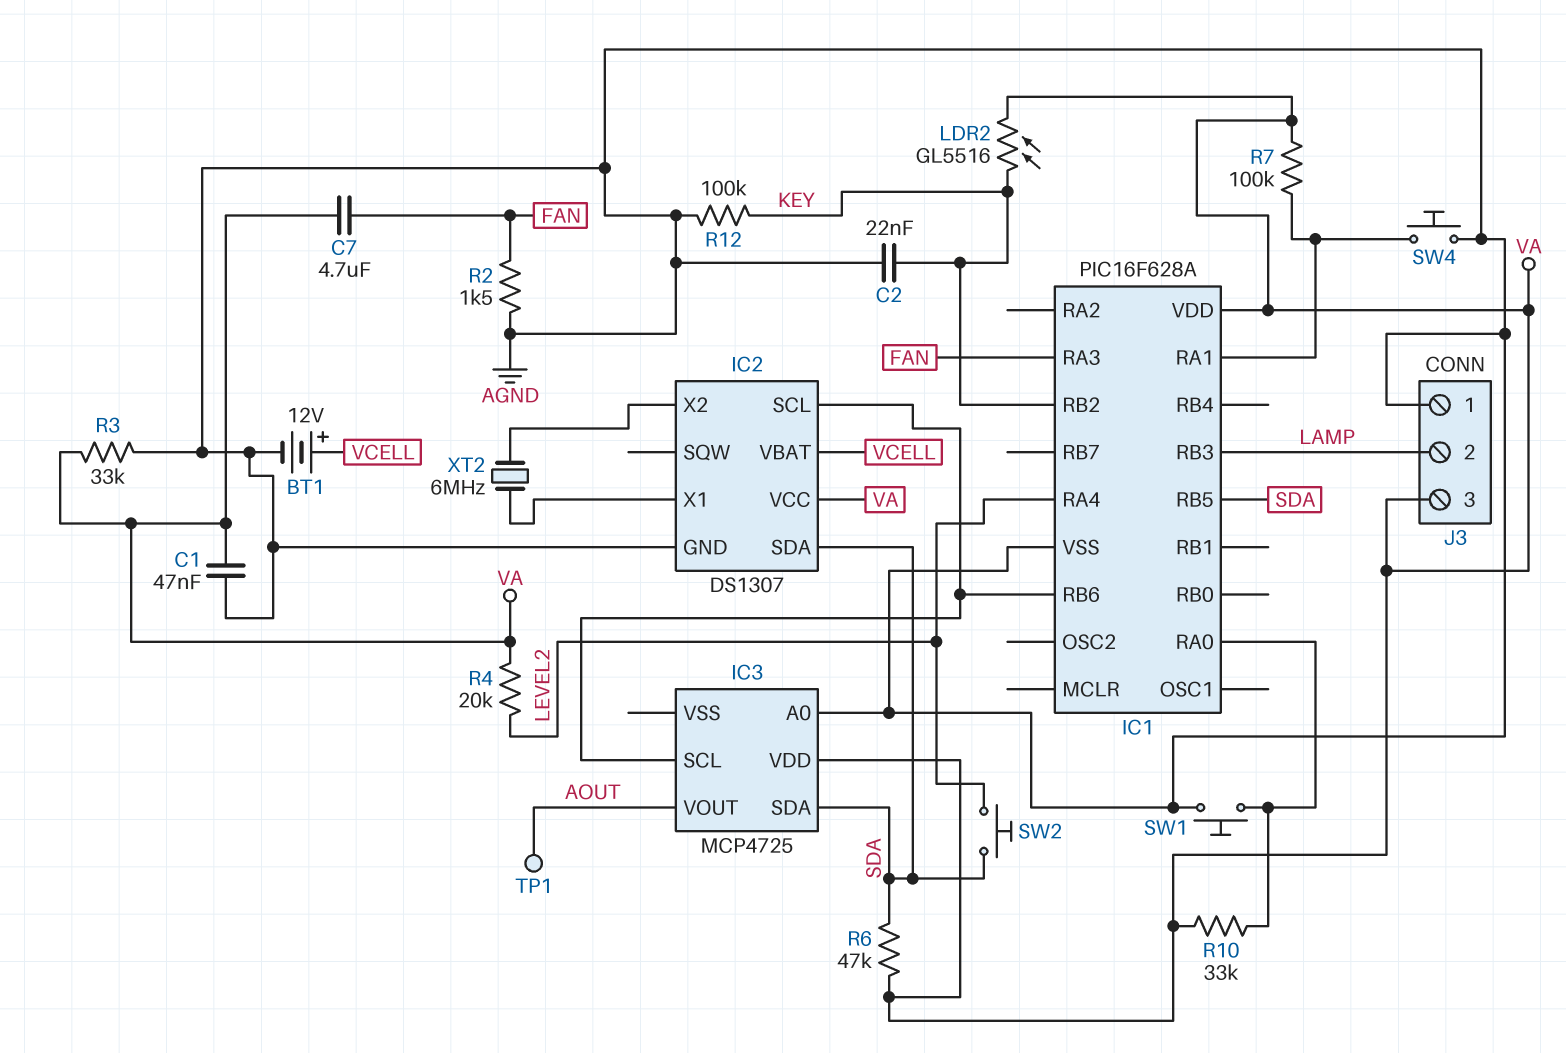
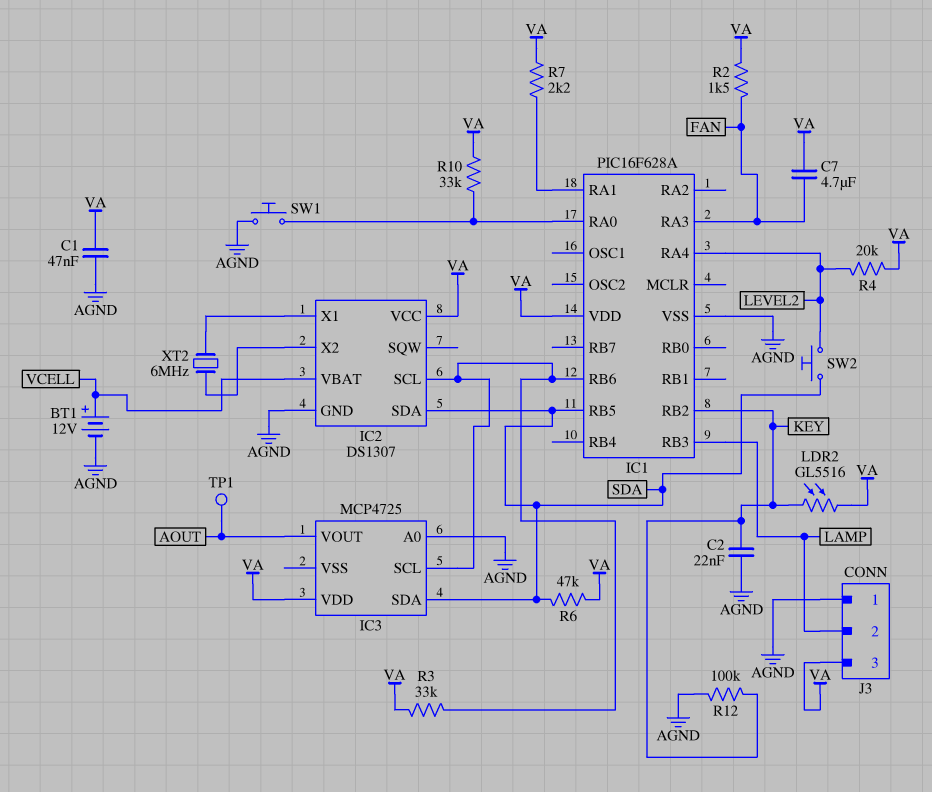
R2: 1.5k (AGND, FAN) -> 1.5k (FAN, VA)
R3: 33k (AGND, VA) -> 33k (IC1/RB6, VA)
R7: 100k (IC1/RA1, VA) -> 2.2k (IC1/RA1, VA)
SW4: button (AGND, IC1/RA1) -> none

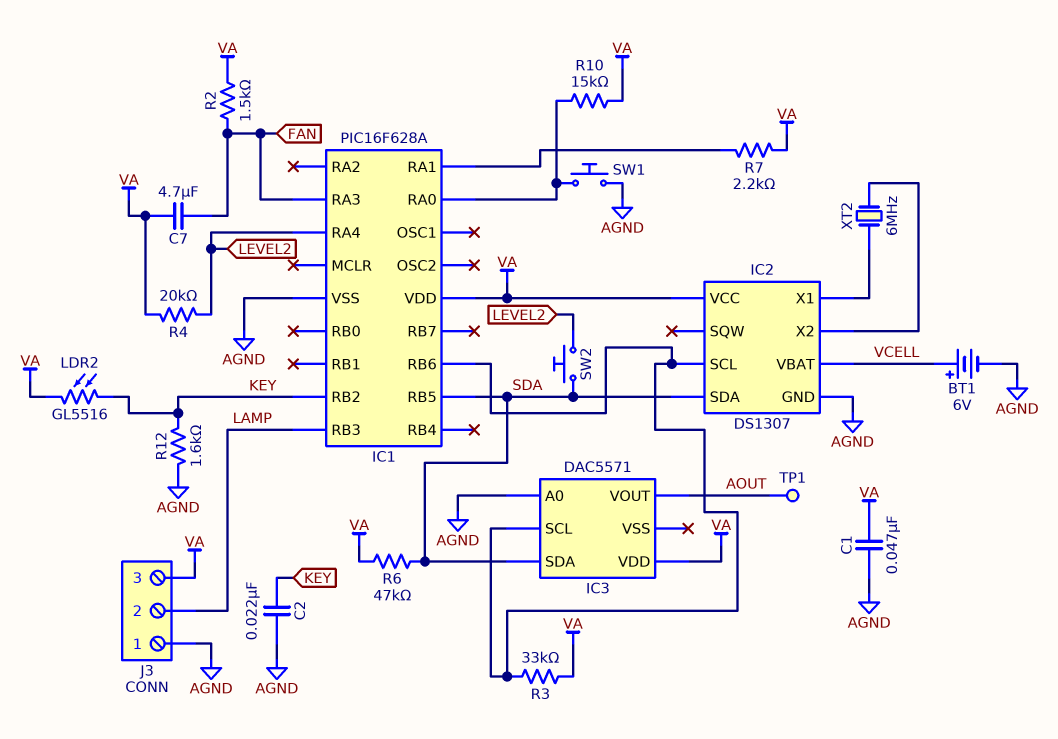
BT1: 12V (plus VCELL, minus AGND) -> 6V (plus VCELL, minus AGND)
IC3: MCP4725 -> DAC5571
R10: 33k (IC1/RA0, VA) -> 15k (IC1/RA0, VA)
R12: 100k (AGND, KEY) -> 1.6k (AGND, KEY)

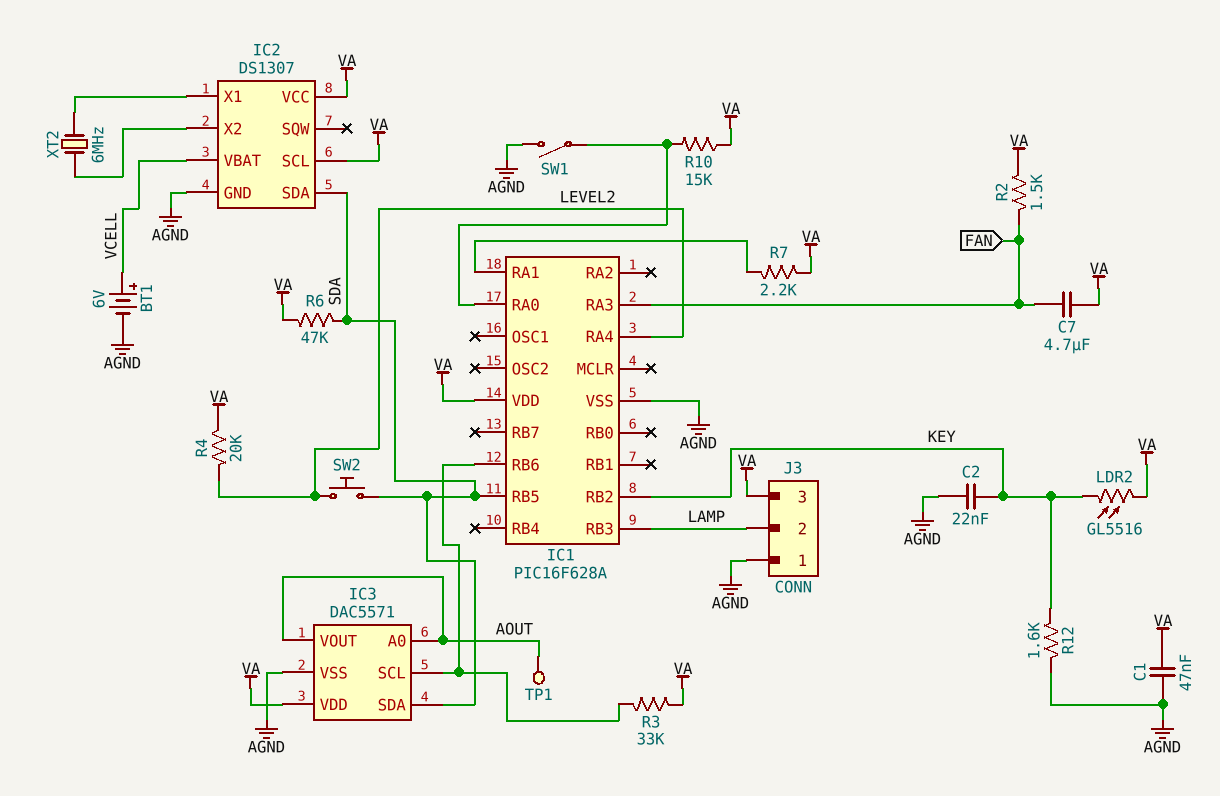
IC2 pin SCL: IC1/RB6 -> VA
IC3 pin A0: AGND -> AOUT
IC3 pin VSS: none -> AGND
SW1: button (AGND, IC1/RA0) -> switch (AGND, IC1/RA0)

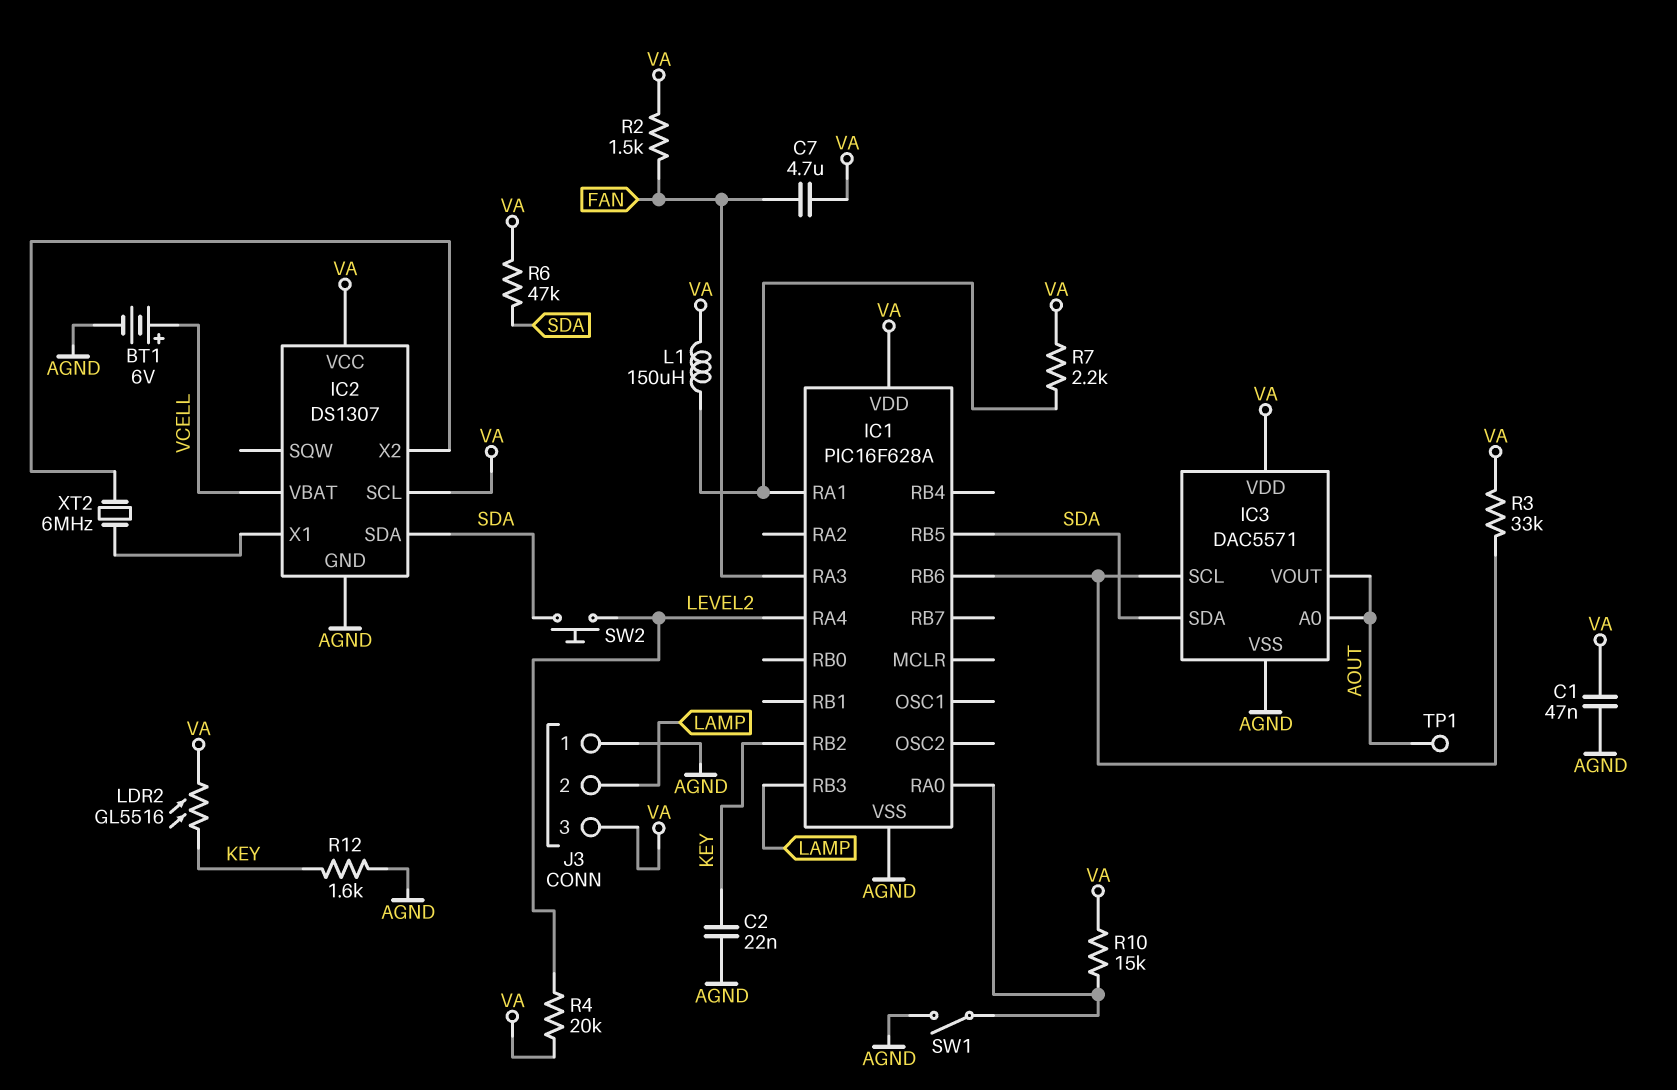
L1: none -> 150uH (IC1/RA1, VA)

